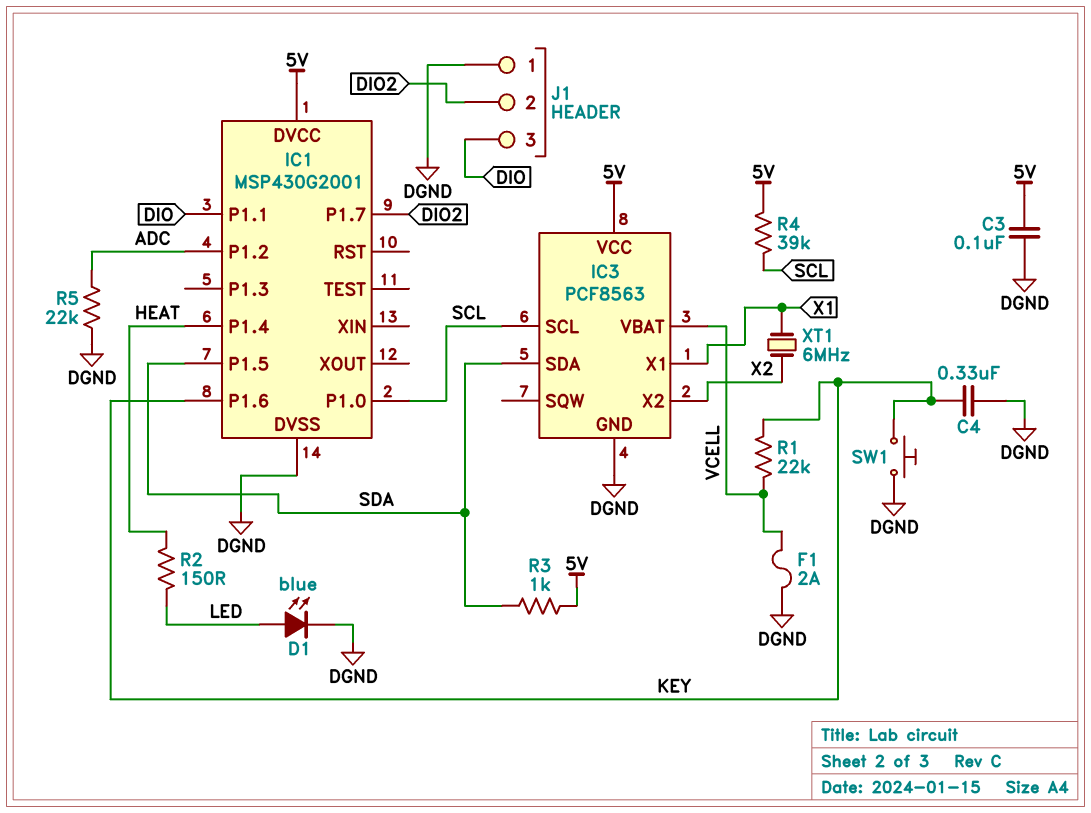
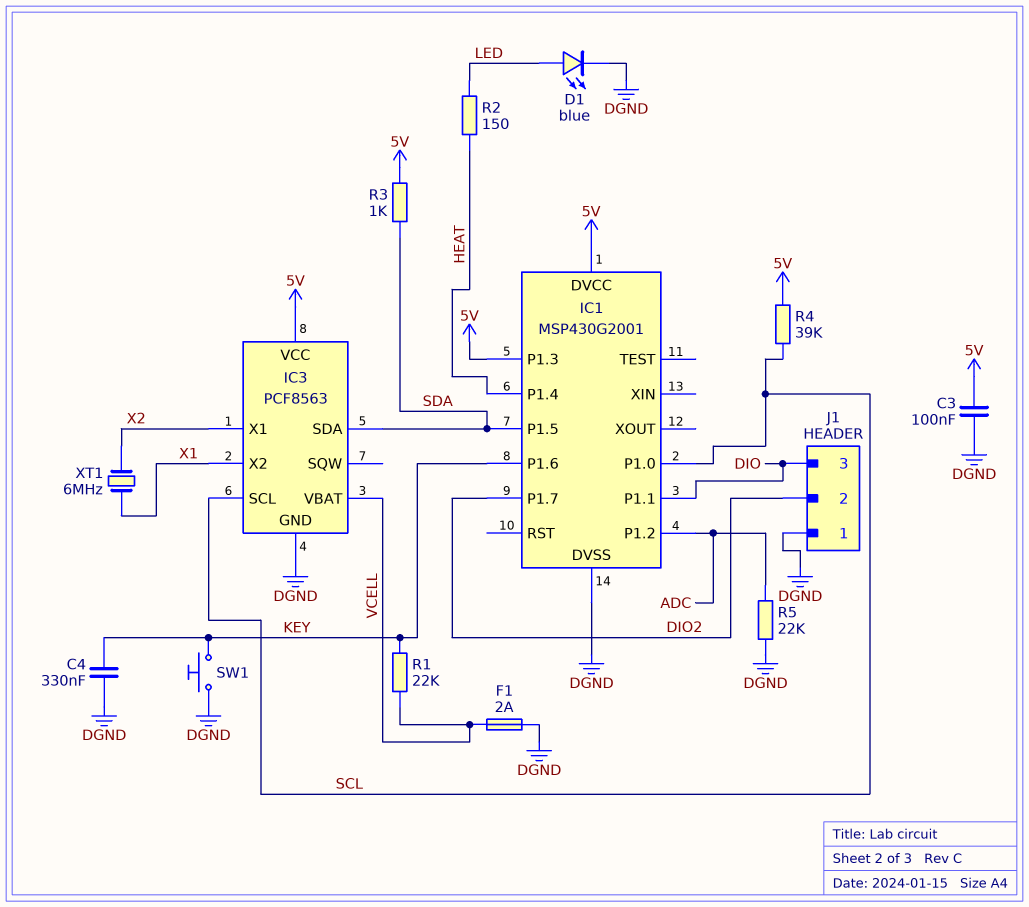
IC1 pin P1.3: none -> 5V
IC3 pin X1: X1 -> X2
IC3 pin X2: X2 -> X1

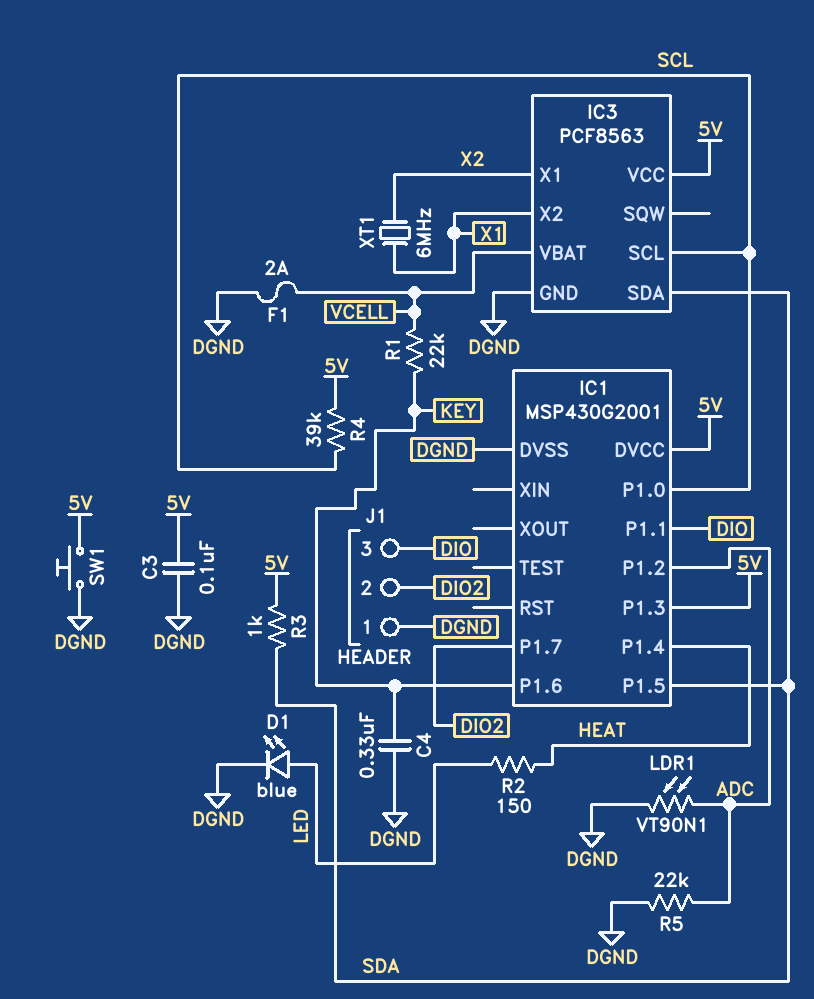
LDR1: none -> VT90N1 (ADC, DGND)
SW1: button (DGND, KEY) -> button (5V, DGND)

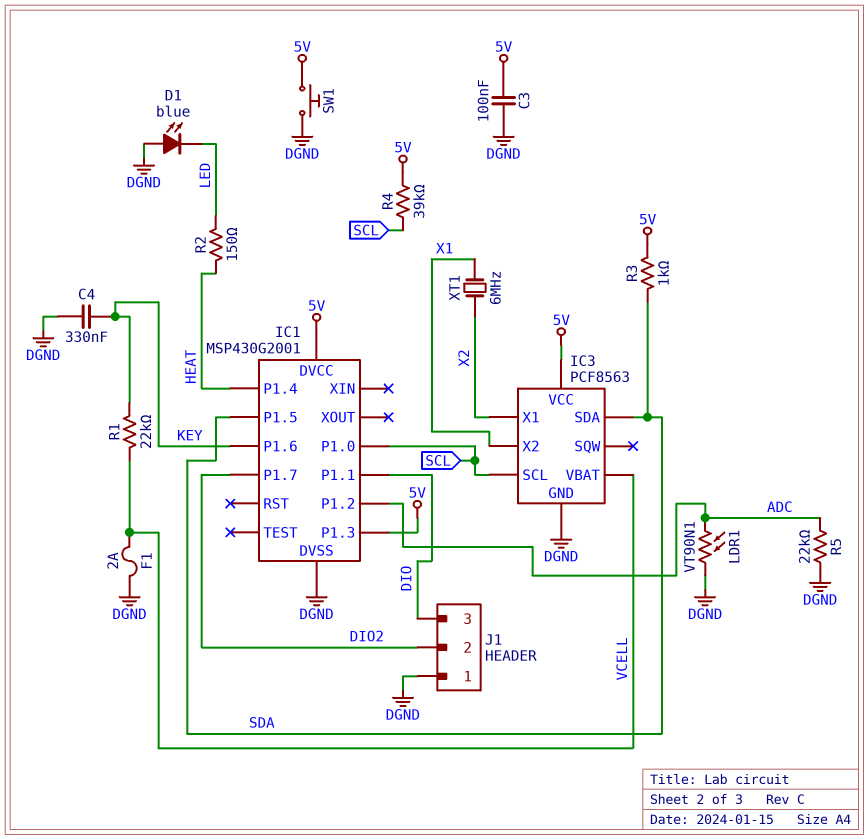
D1: LED blue (A LED, K DGND) -> LED blue (A DGND, K LED)

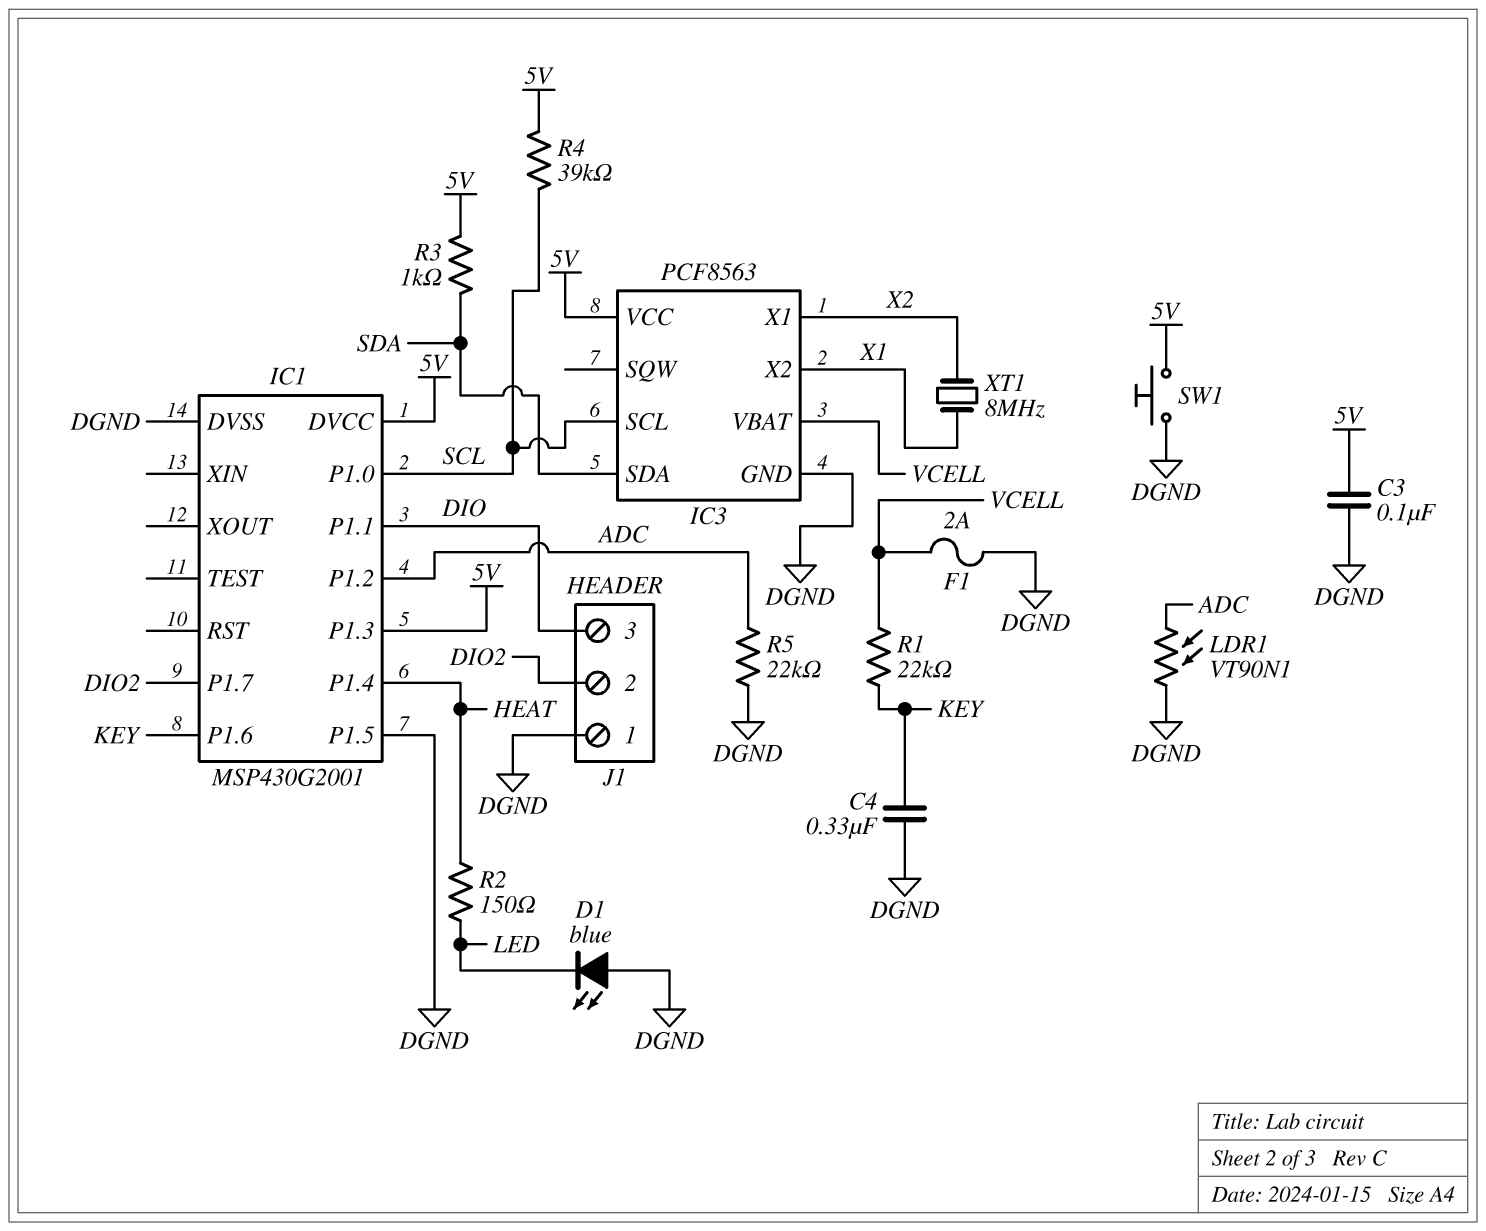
IC1 pin P1.5: SDA -> DGND
XT1: 6MHz (X1, X2) -> 8MHz (X1, X2)

